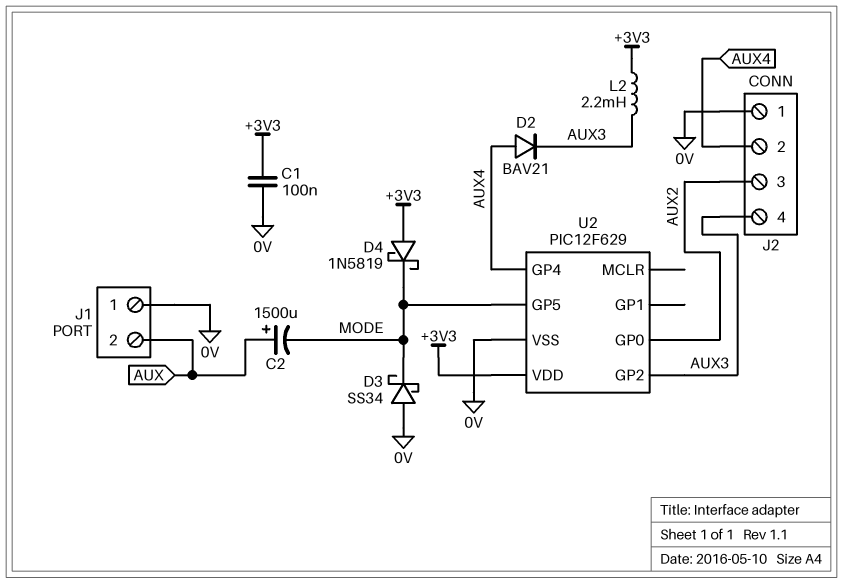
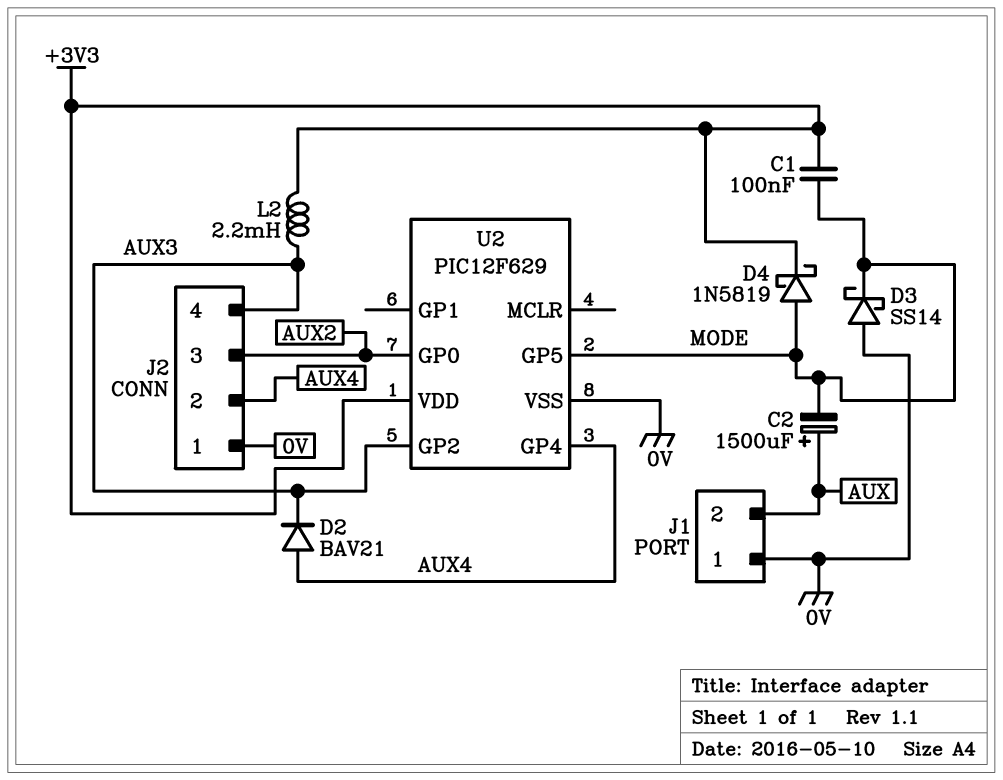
C1: 100nF (+3V3, 0V) -> 100nF (+3V3, MODE)
D3: schottky SS34 (A 0V, K MODE) -> schottky SS14 (A 0V, K MODE)
D4: schottky 1N5819 (A +3V3, K MODE) -> schottky 1N5819 (A MODE, K +3V3)

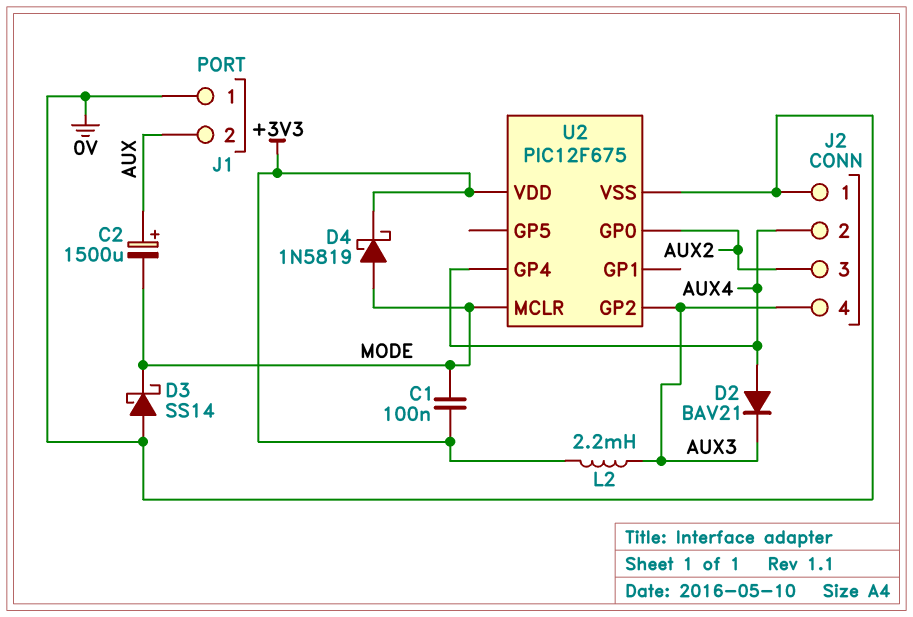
U2: PIC12F629 -> PIC12F675
U2 pin GP5: MODE -> none
U2 pin MCLR: none -> MODE

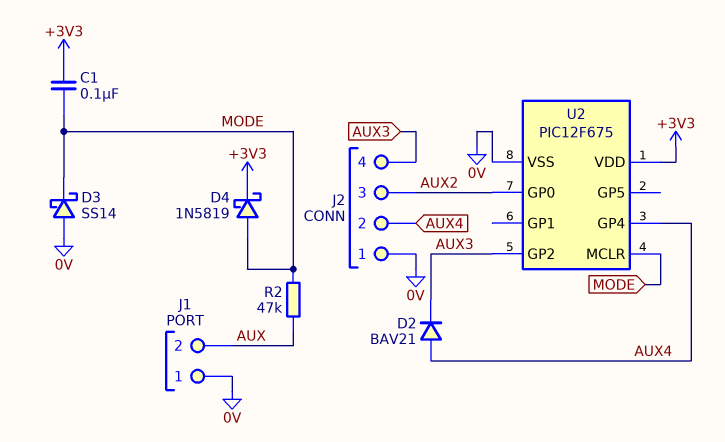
C2: 1500uF (plus AUX, minus MODE) -> none
L2: 2.2mH (+3V3, AUX3) -> none
R2: none -> 47k (AUX, MODE)

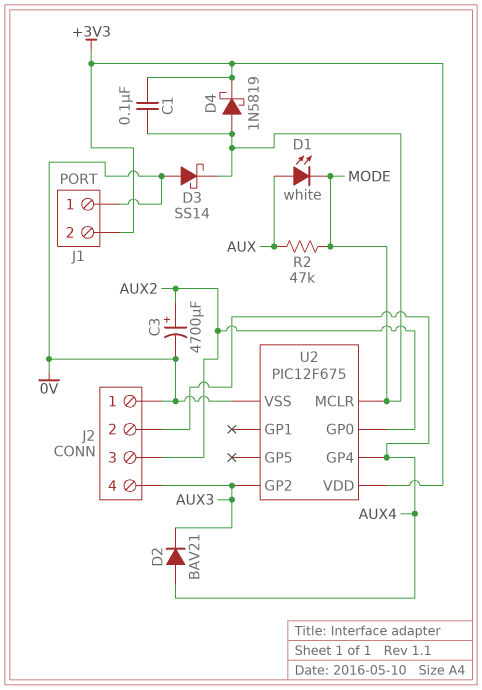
C3: none -> 4700uF (plus AUX2, minus 0V)
D1: none -> LED white (A AUX, K MODE)
J1 pin 2: AUX -> +3V3

